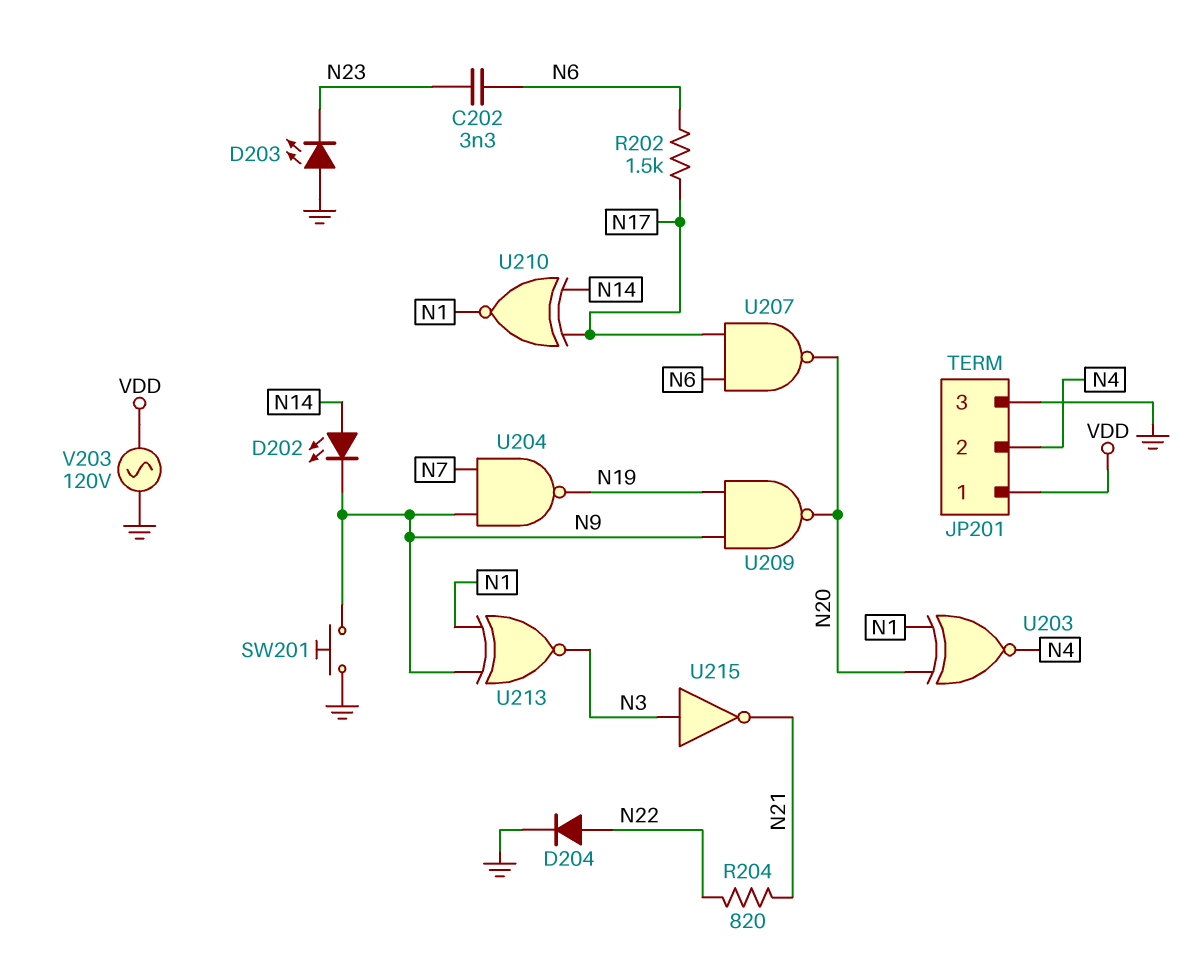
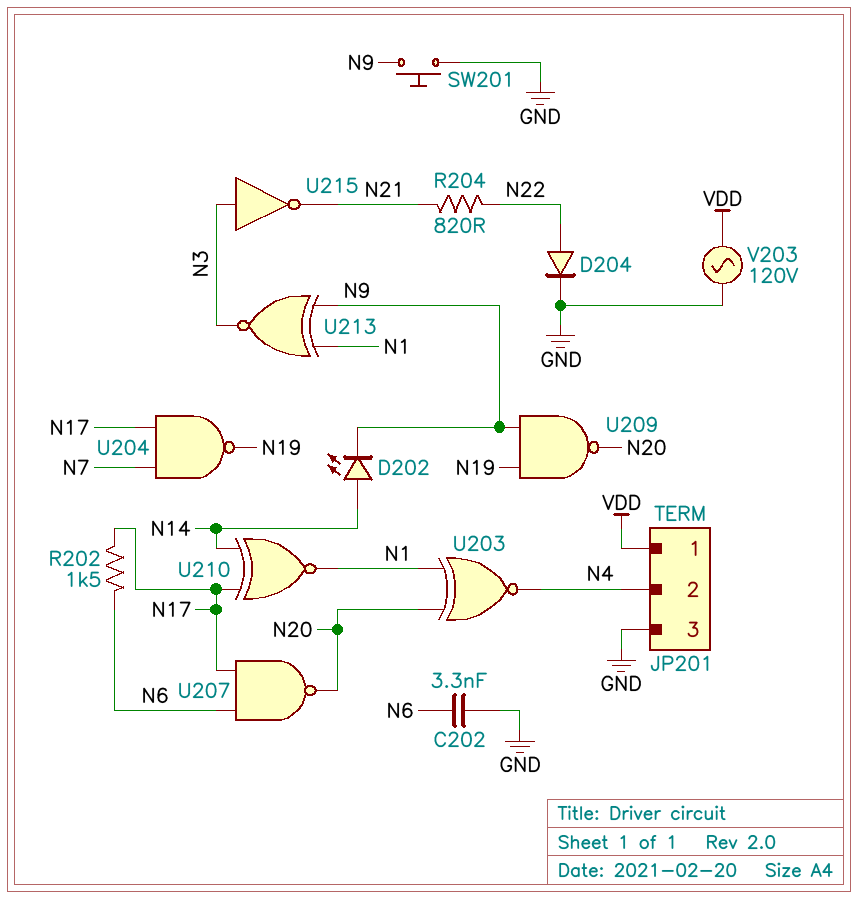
C202: 3.3nF (N6, N23) -> 3.3nF (GND, N6)
D203: LED (A GND, K N23) -> none
U204: NAND (in N7, in N9, out N19) -> NAND (in N7, in N17, out N19)

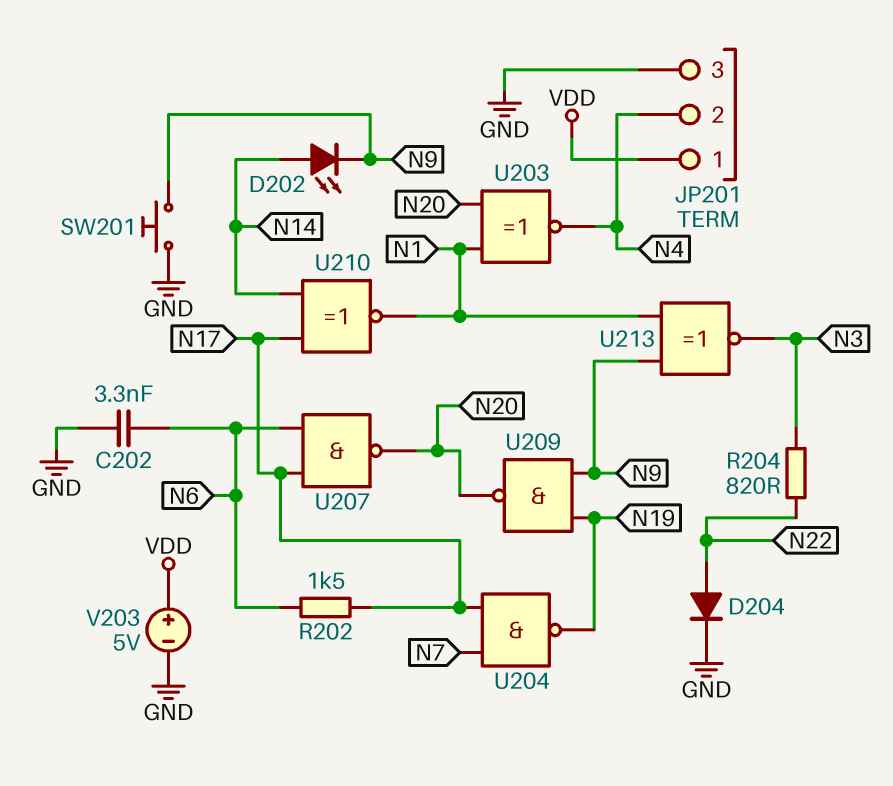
R204: 820 (N21, N22) -> 820 (N3, N22)
U215: NOT (in N3, out N21) -> none
V203: AC 120V (GND, VDD) -> 5V (plus VDD, minus GND)

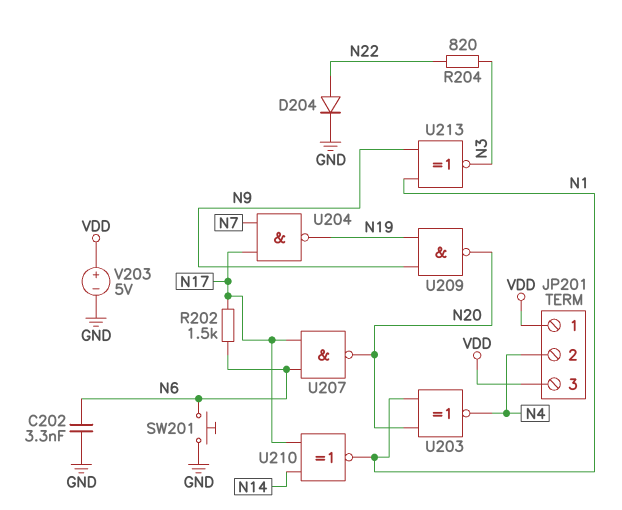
D202: LED (A N14, K N9) -> none
JP201 pin 3: GND -> VDD
SW201: button (GND, N9) -> button (GND, N6)

